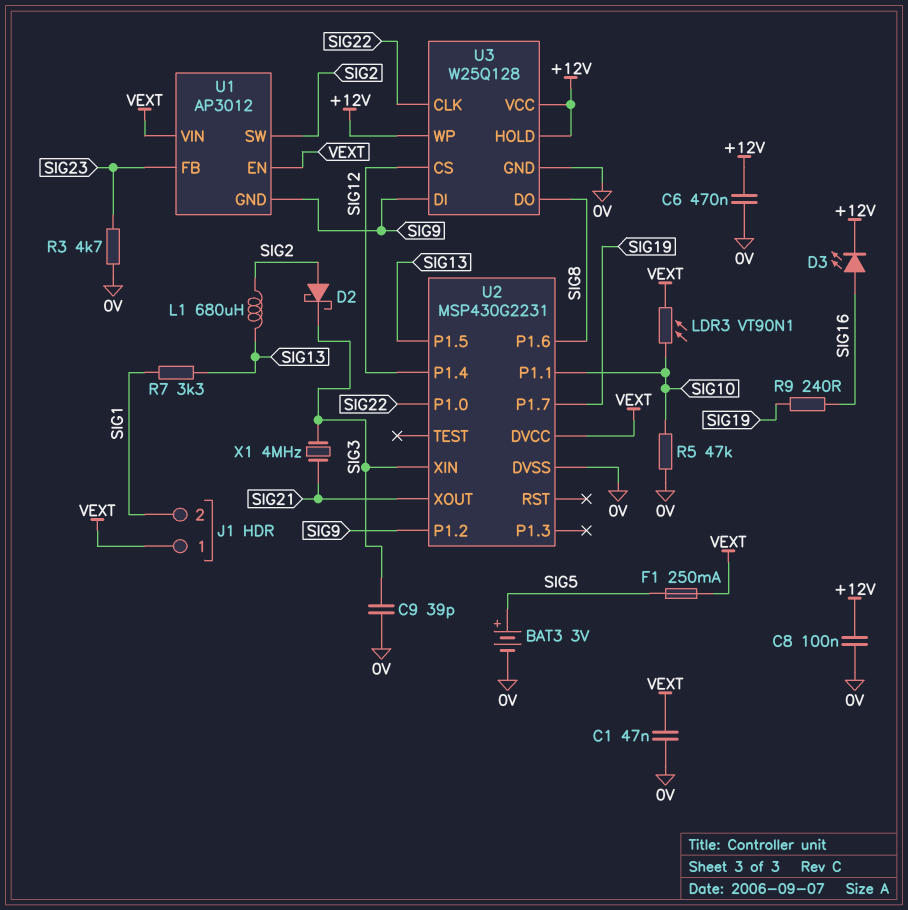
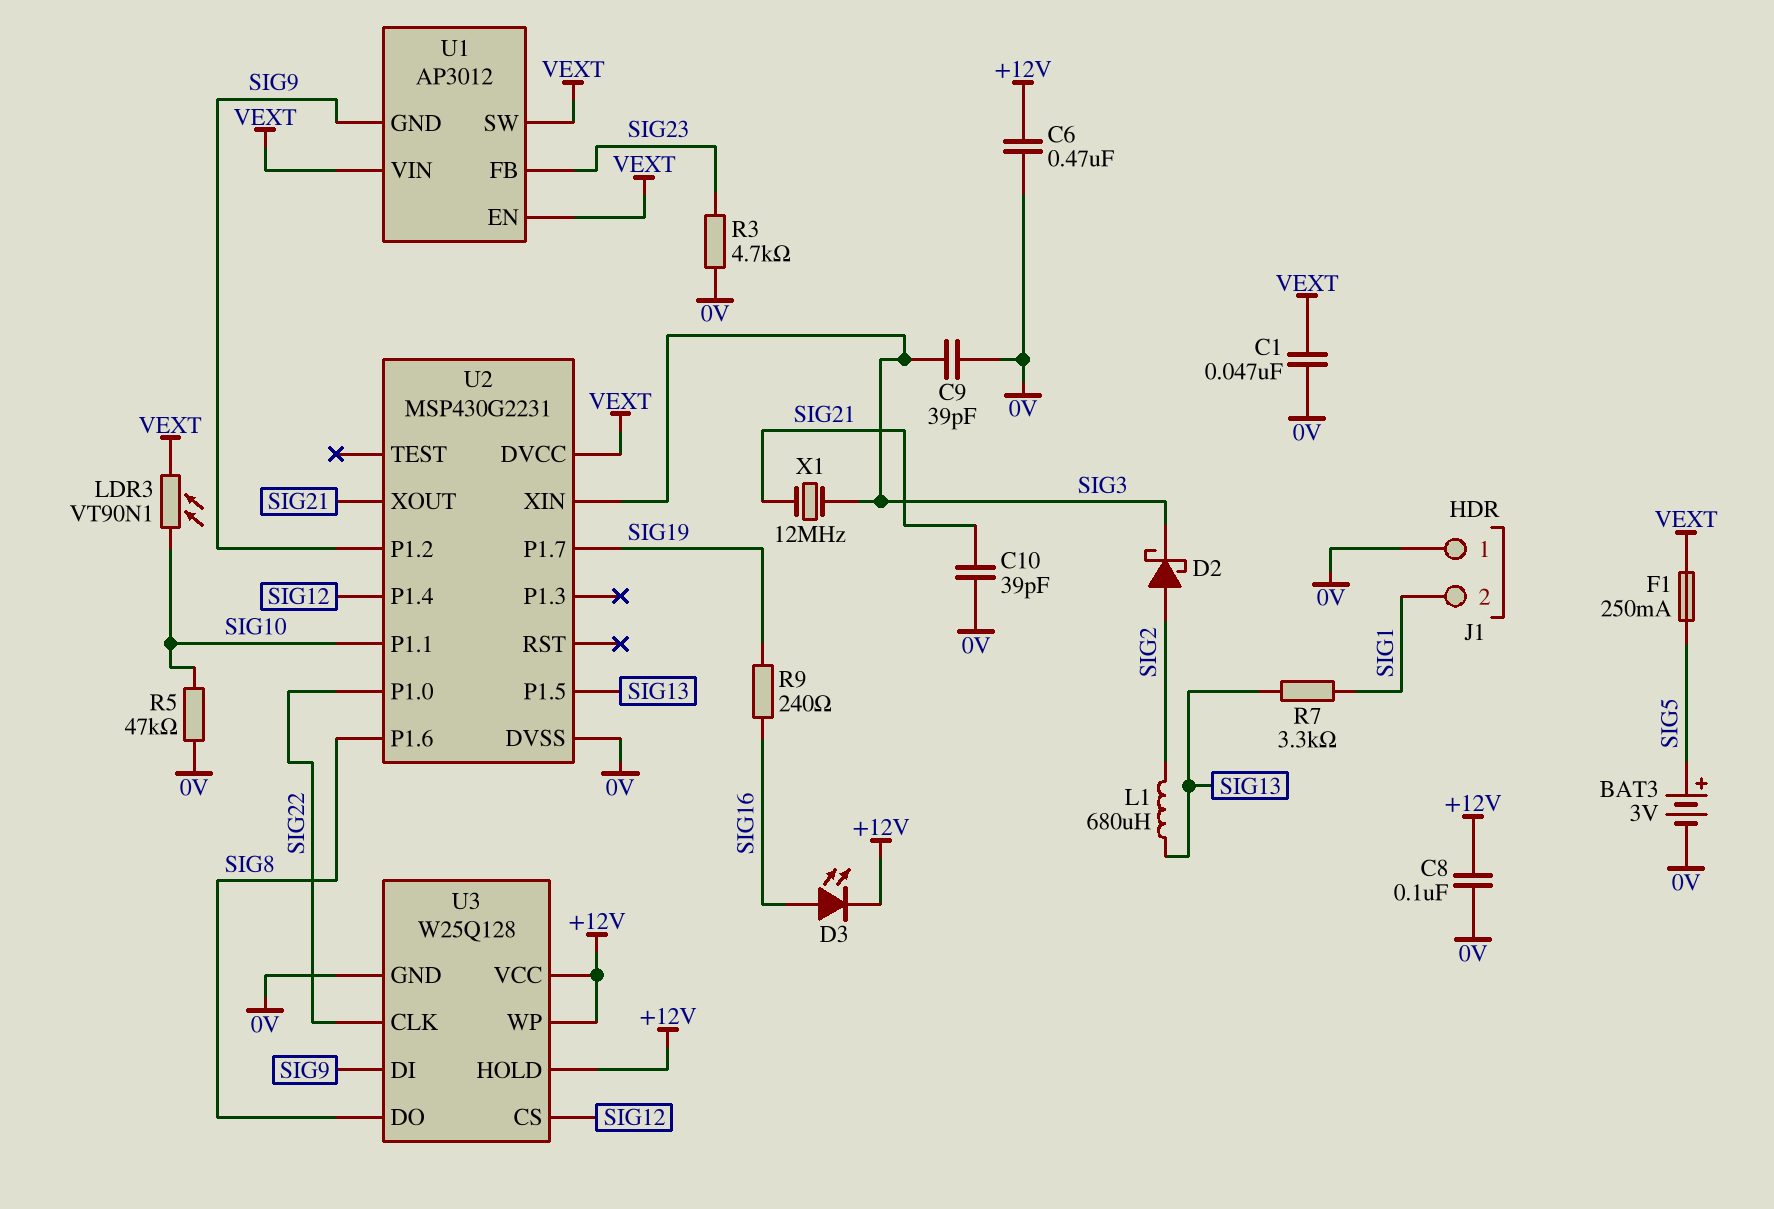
C10: none -> 39pF (0V, SIG21)
J1 pin 1: VEXT -> 0V
U1 pin SW: SIG2 -> VEXT
X1: 4MHz (SIG3, SIG21) -> 12MHz (SIG3, SIG21)

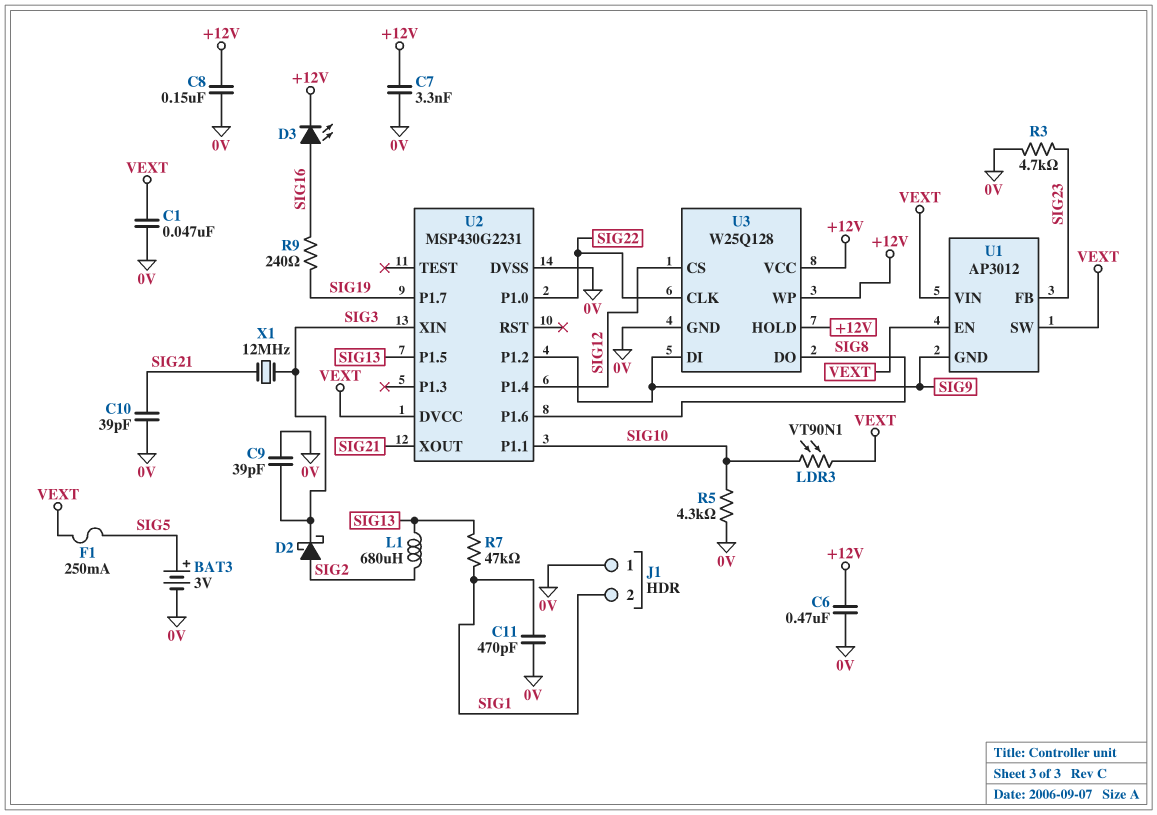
C7: none -> 3.3nF (+12V, 0V)
C8: 100nF (+12V, 0V) -> 150nF (+12V, 0V)
C11: none -> 470pF (0V, SIG1)
R5: 47k (0V, SIG10) -> 4.3k (0V, SIG10)
R7: 3.3k (SIG1, SIG13) -> 47k (SIG1, SIG13)

